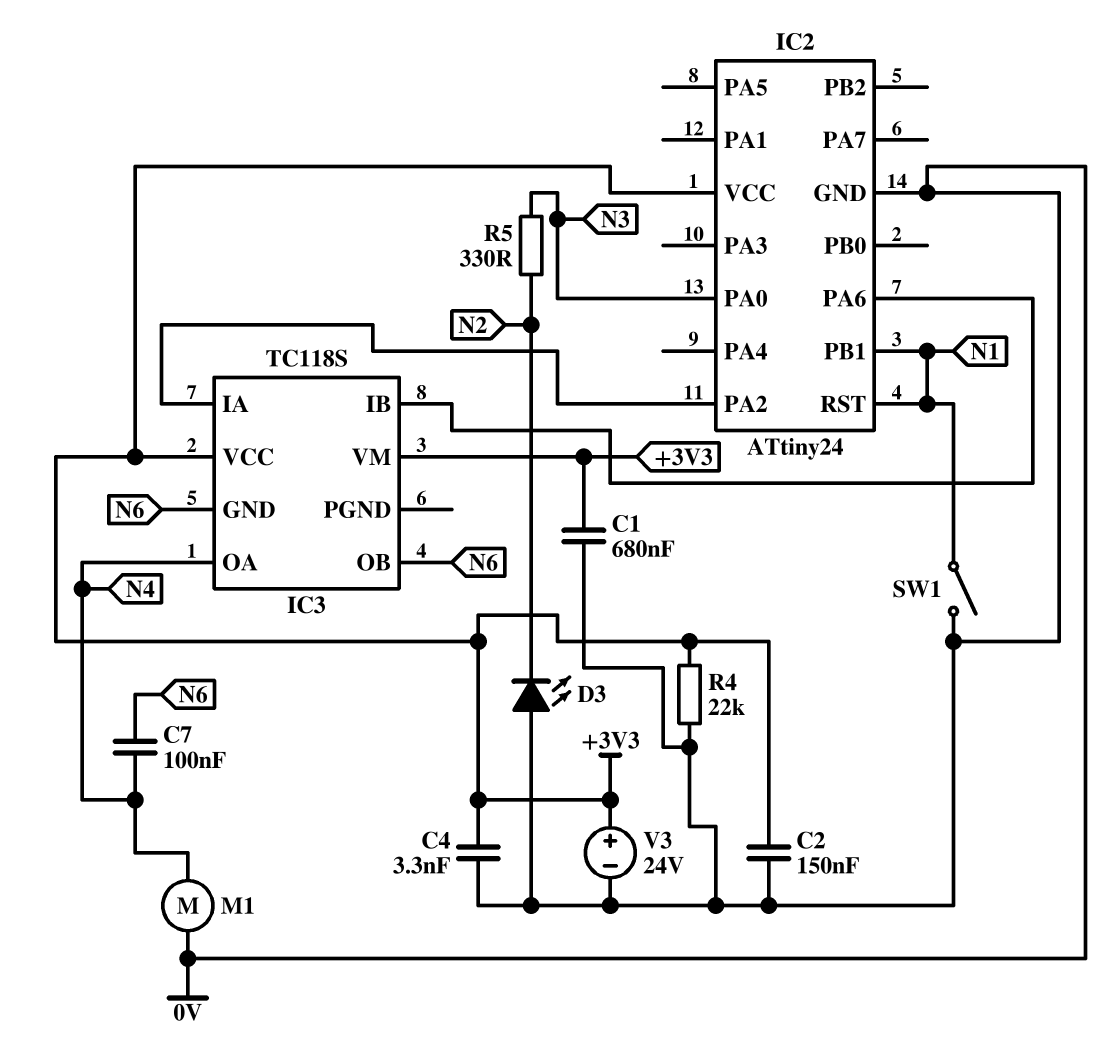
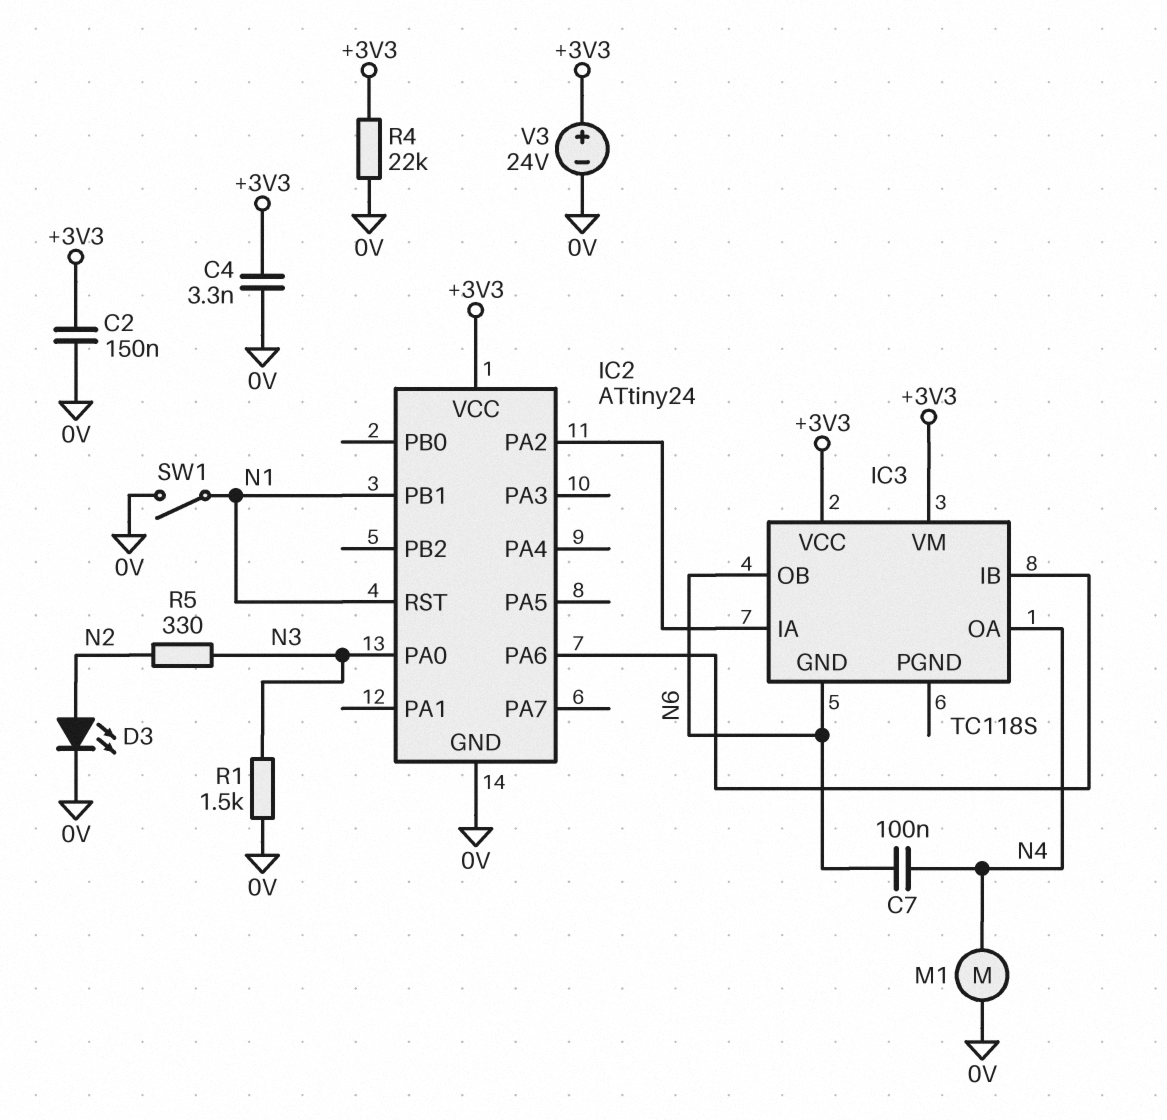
C1: 680nF (+3V3, 0V) -> none
D3: LED (A 0V, K N2) -> LED (A N2, K 0V)
R1: none -> 1.5k (0V, N3)

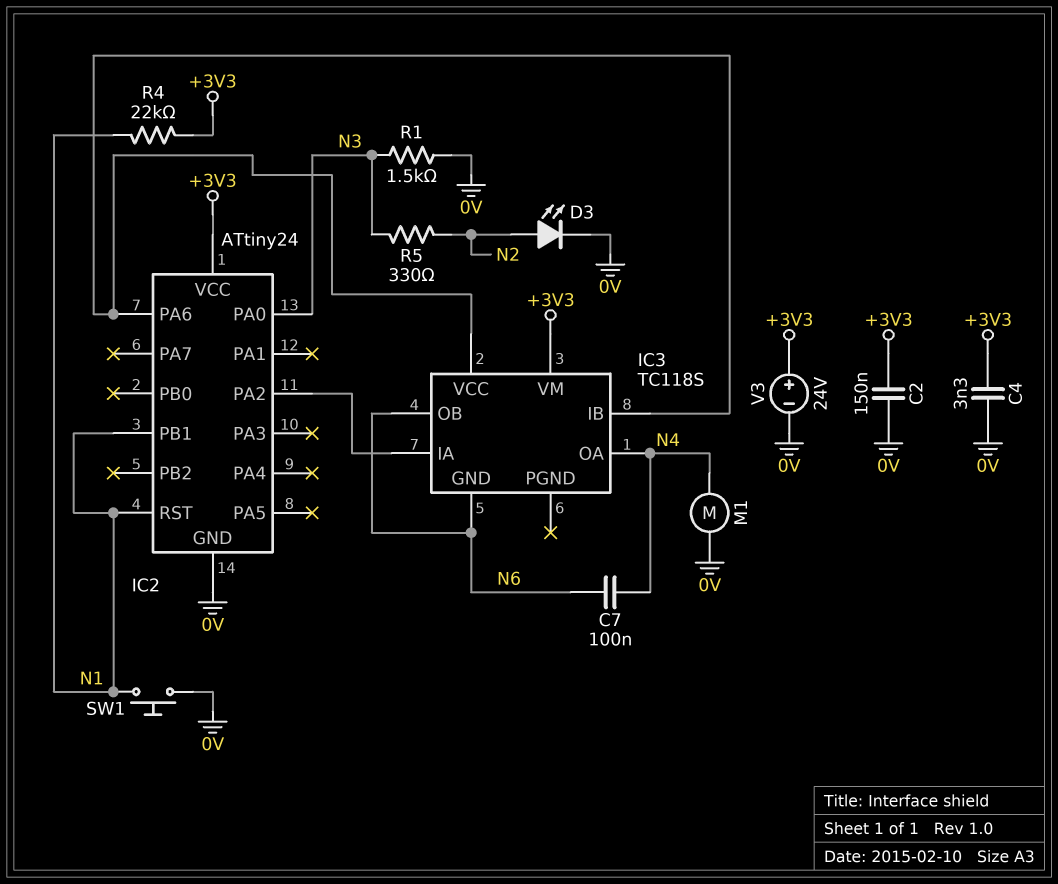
IC3 pin VCC: +3V3 -> IC2/PA6
R4: 22k (+3V3, 0V) -> 22k (+3V3, N1)
SW1: switch (0V, N1) -> button (0V, N1)

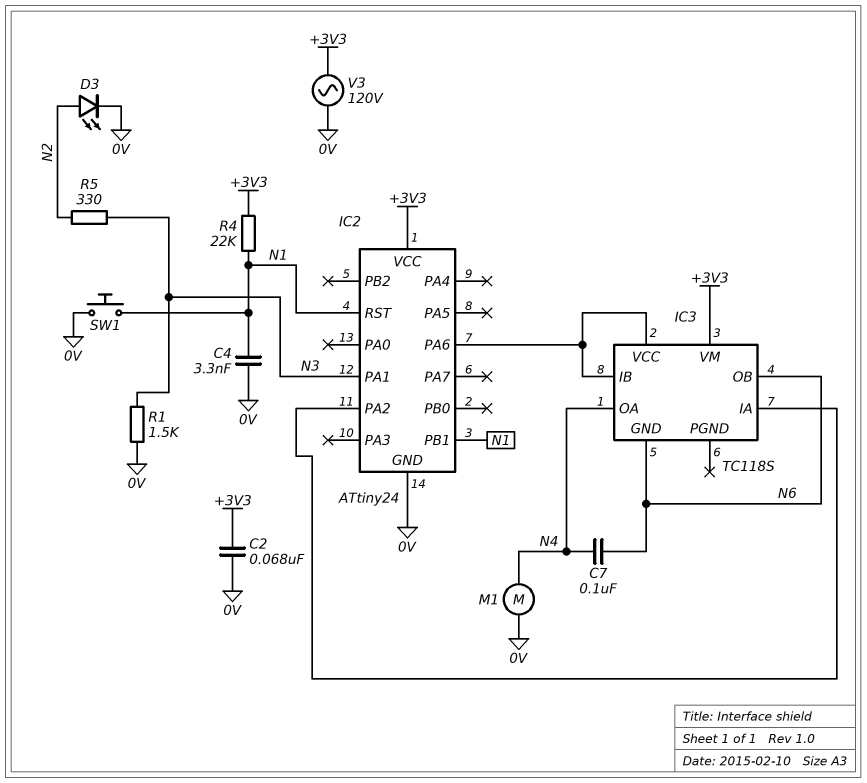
C2: 150nF (+3V3, 0V) -> 68nF (+3V3, 0V)
C4: 3.3nF (+3V3, 0V) -> 3.3nF (0V, N1)
IC2 pin PA0: N3 -> none
IC2 pin PA1: none -> N3
V3: 24V (plus +3V3, minus 0V) -> AC 120V (+3V3, 0V)

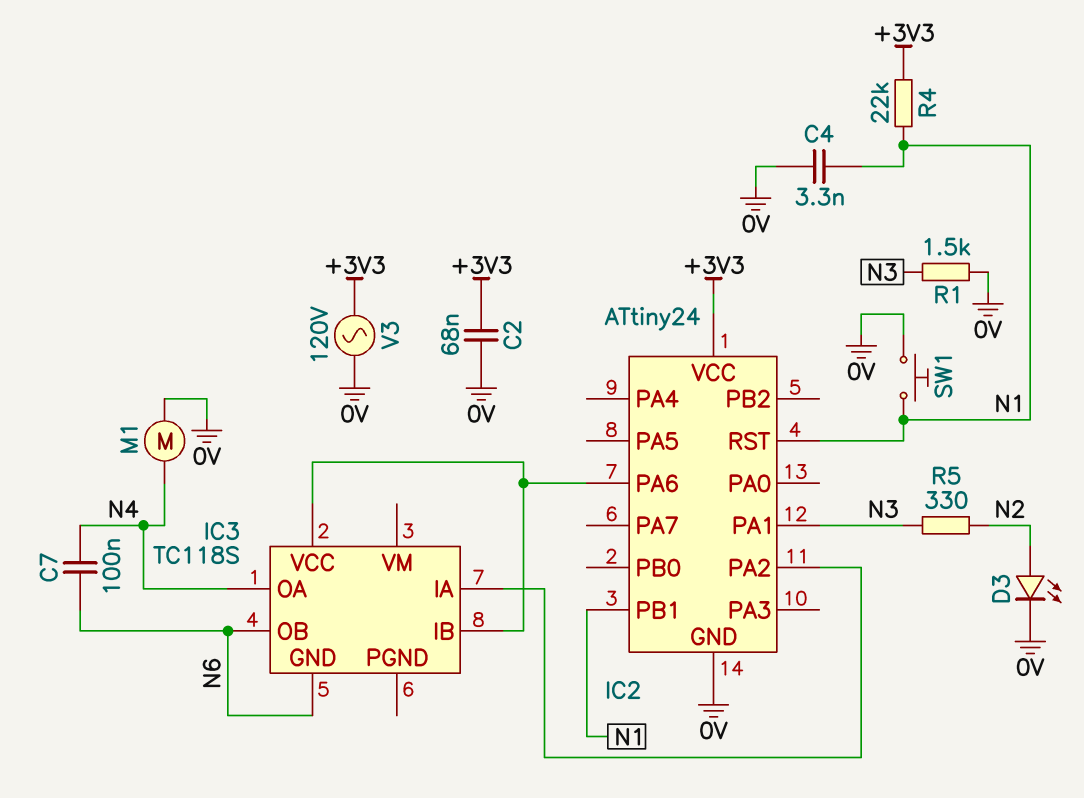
IC3 pin VM: +3V3 -> none

